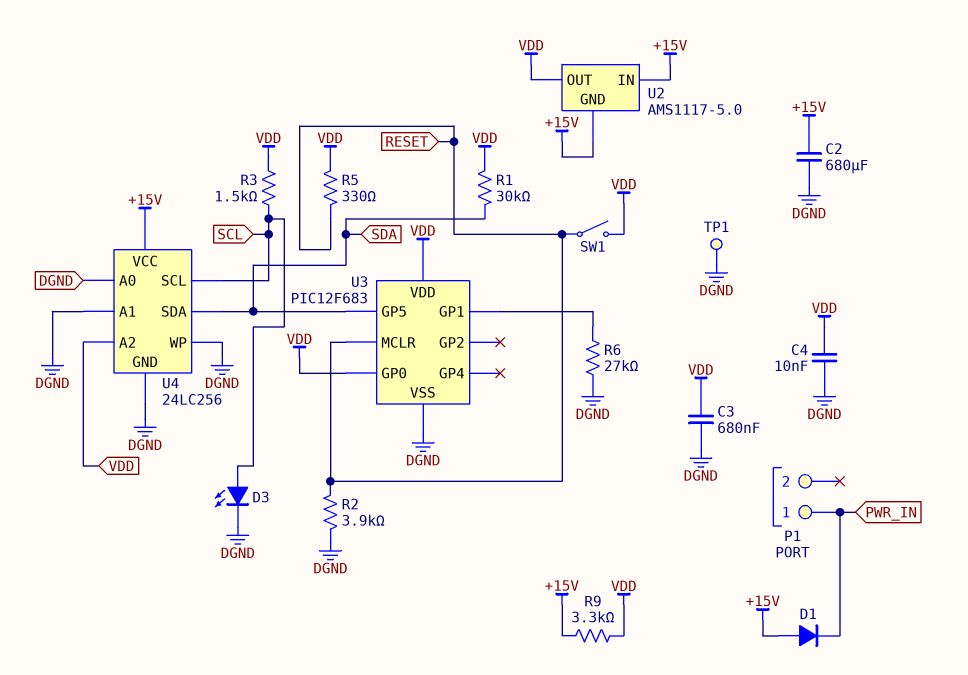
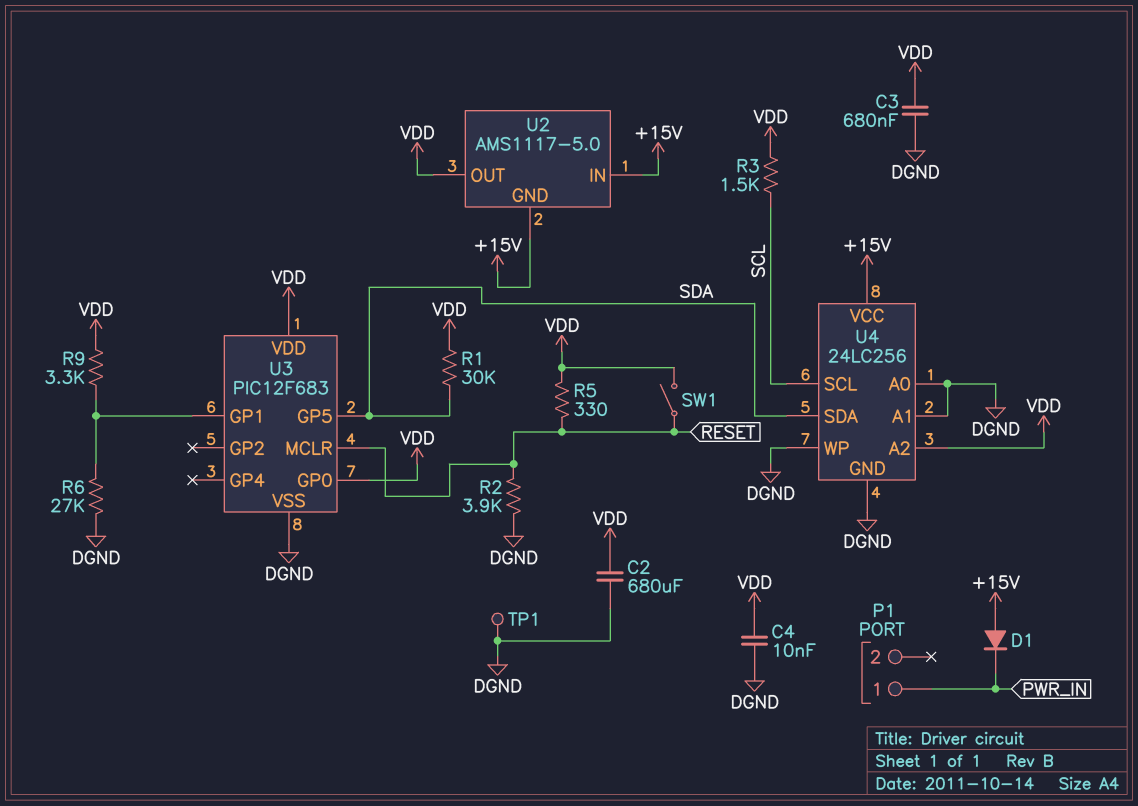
C2: 680uF (+15V, DGND) -> 680uF (DGND, VDD)
D3: LED (A SCL, K DGND) -> none
R9: 3.3k (+15V, VDD) -> 3.3k (U3/GP1, VDD)

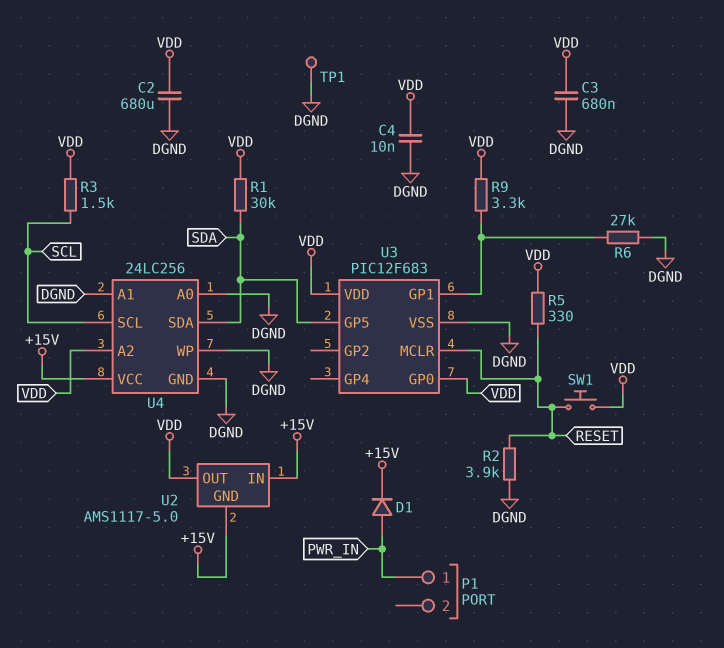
D1: diode (A +15V, K PWR_IN) -> diode (A PWR_IN, K +15V)
SW1: switch (RESET, VDD) -> button (RESET, VDD)

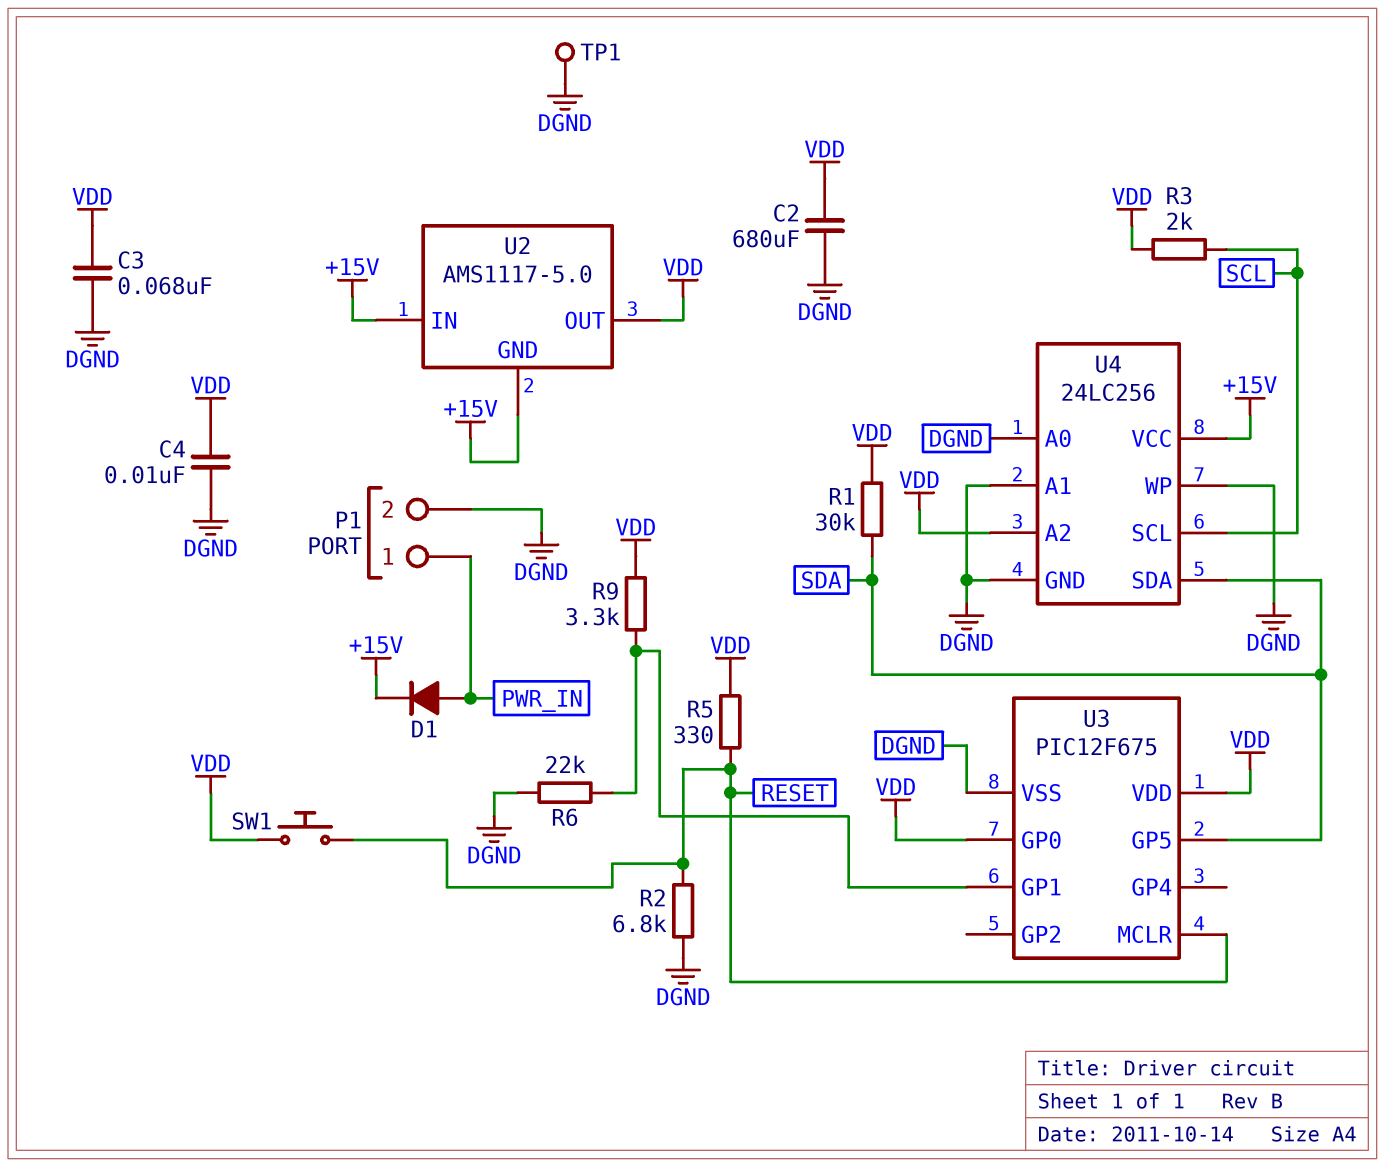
C3: 680nF (DGND, VDD) -> 68nF (DGND, VDD)
P1 pin 2: none -> DGND
R2: 3.9k (DGND, RESET) -> 6.8k (DGND, RESET)
R3: 1.5k (SCL, VDD) -> 2k (SCL, VDD)
R6: 27k (DGND, U3/GP1) -> 22k (DGND, U3/GP1)
U3: PIC12F683 -> PIC12F675

